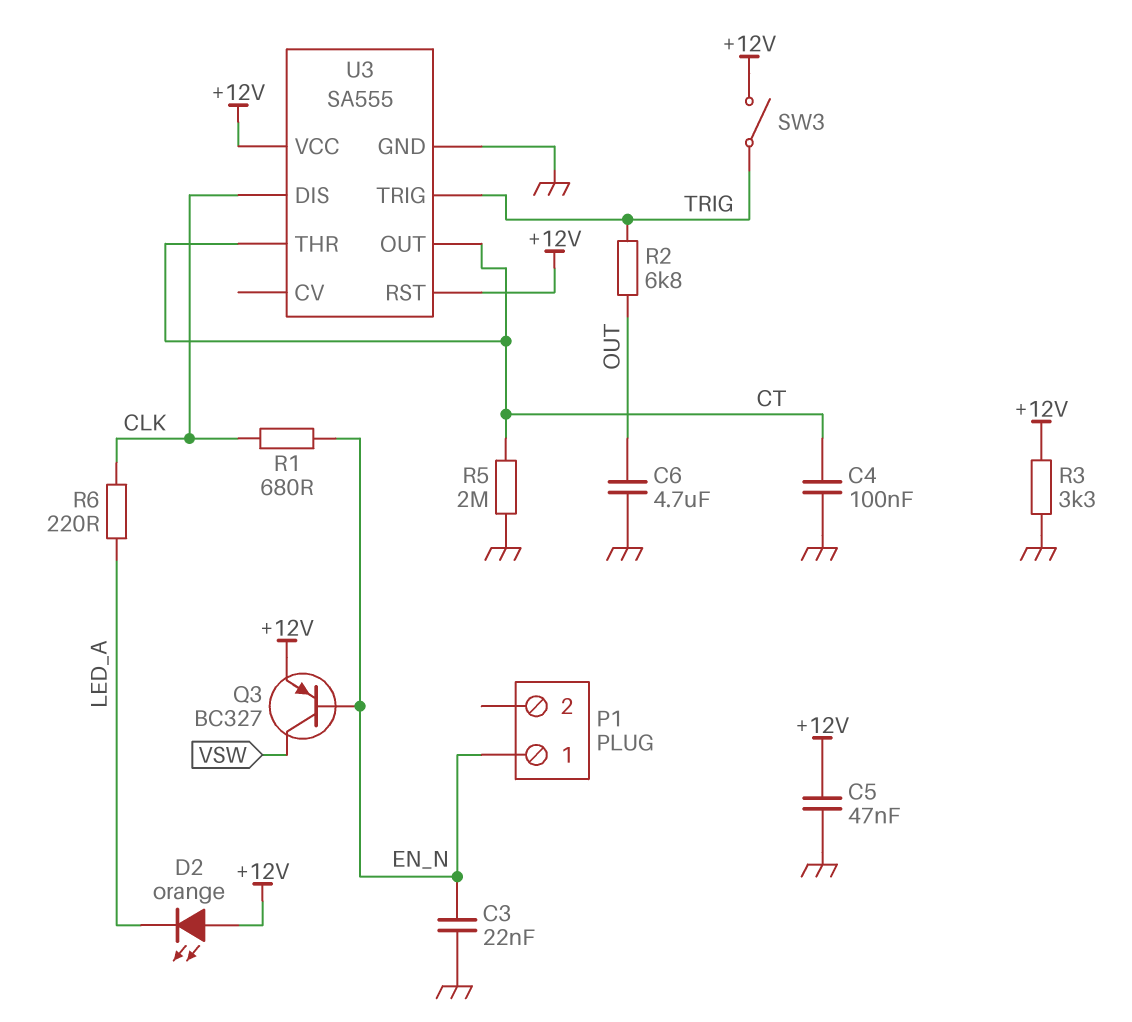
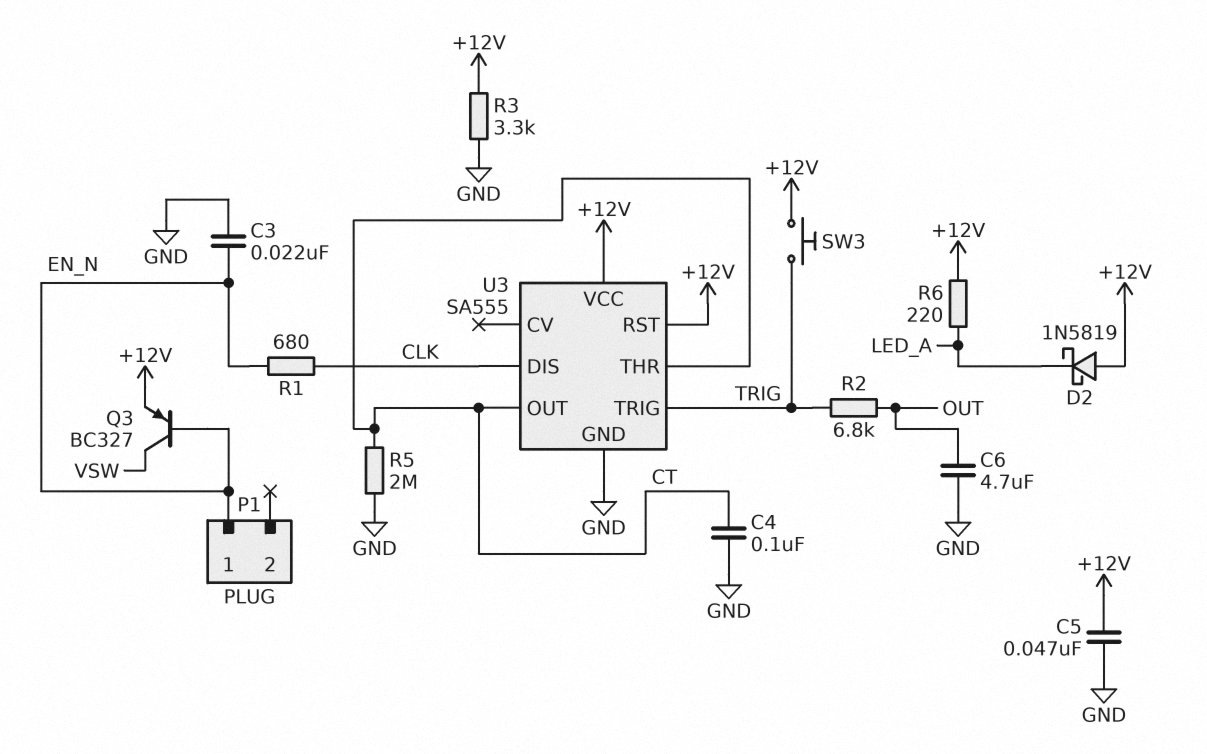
D2: LED orange (A +12V, K LED_A) -> schottky 1N5819 (A +12V, K LED_A)
R6: 220 (CLK, LED_A) -> 220 (+12V, LED_A)
SW3: switch (+12V, TRIG) -> button (+12V, TRIG)

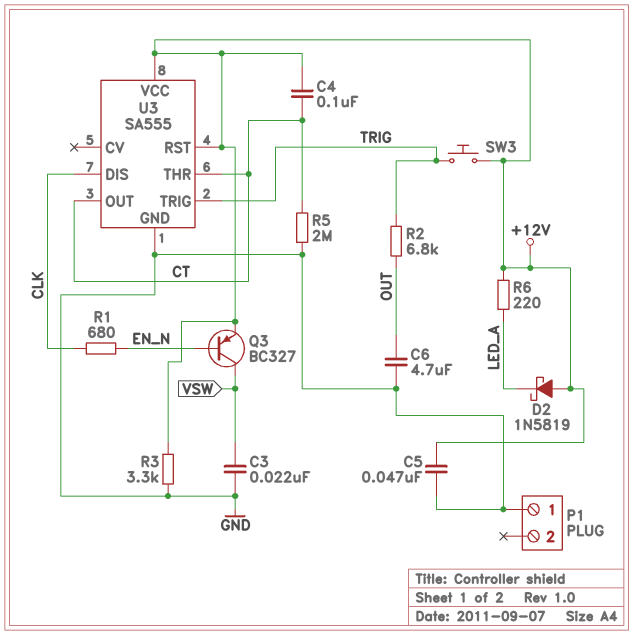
C3: 22nF (EN_N, GND) -> 22nF (GND, VSW)
C4: 100nF (CT, GND) -> 100nF (+12V, CT)
P1 pin 1: EN_N -> GND

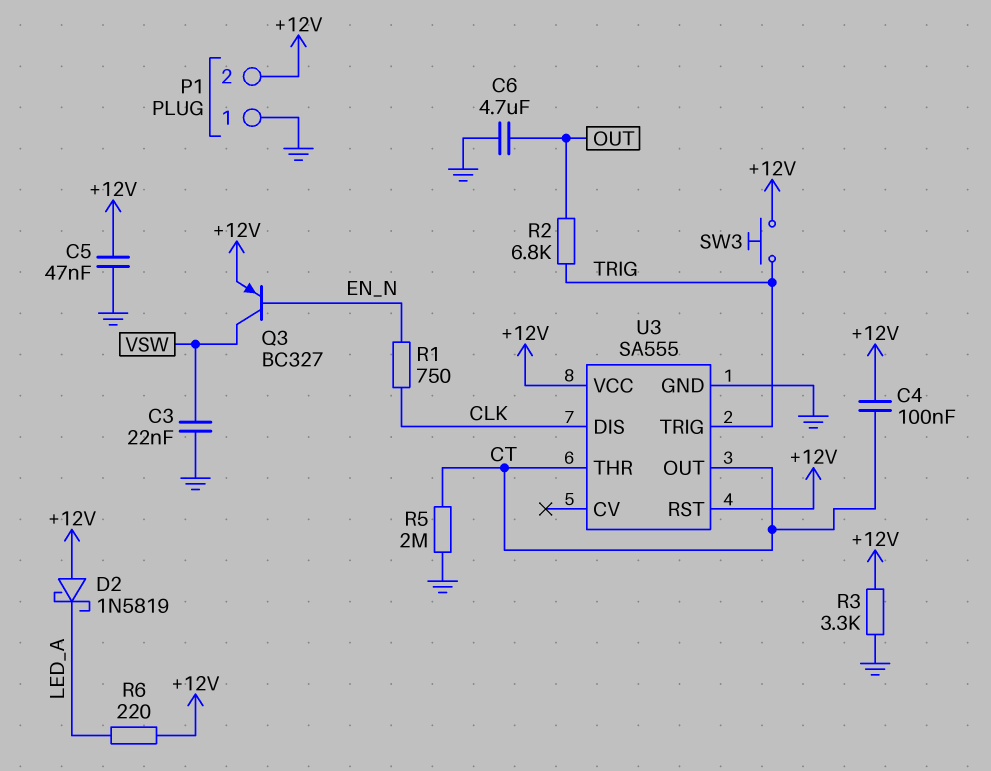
P1 pin 2: none -> +12V
R1: 680 (CLK, EN_N) -> 750 (CLK, EN_N)

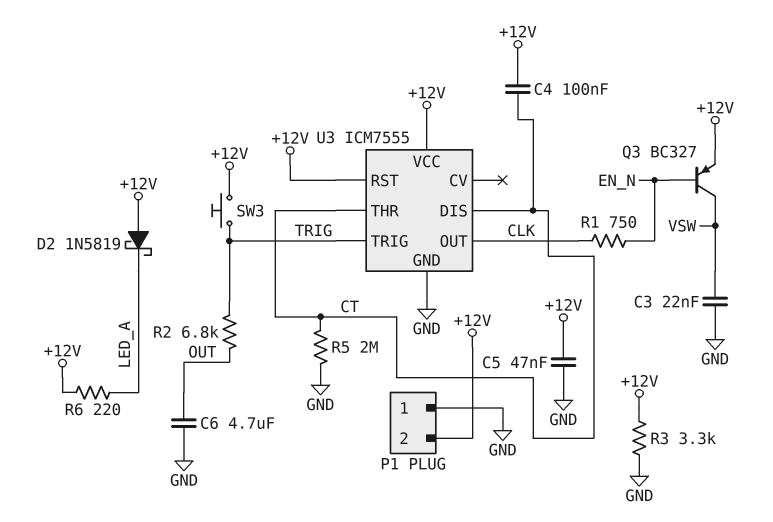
U3: SA555 -> ICM7555
U3 pin DIS: CLK -> CT
U3 pin OUT: CT -> CLK

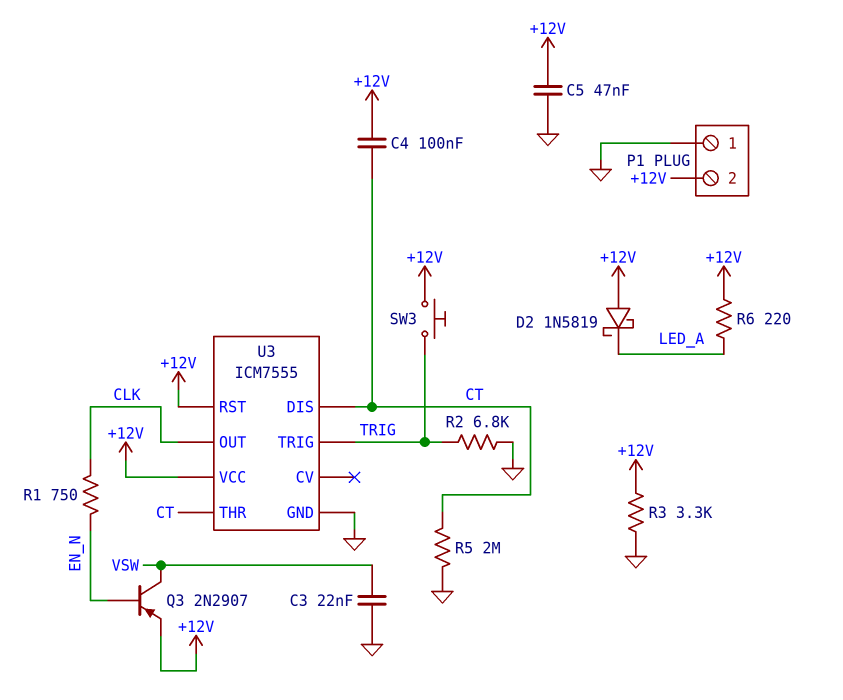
C6: 4.7uF (GND, OUT) -> none
Q3: PNP BC327 (B EN_N, C VSW, E +12V) -> PNP 2N2907 (B EN_N, C VSW, E +12V)
R2: 6.8k (OUT, TRIG) -> 6.8k (GND, TRIG)

